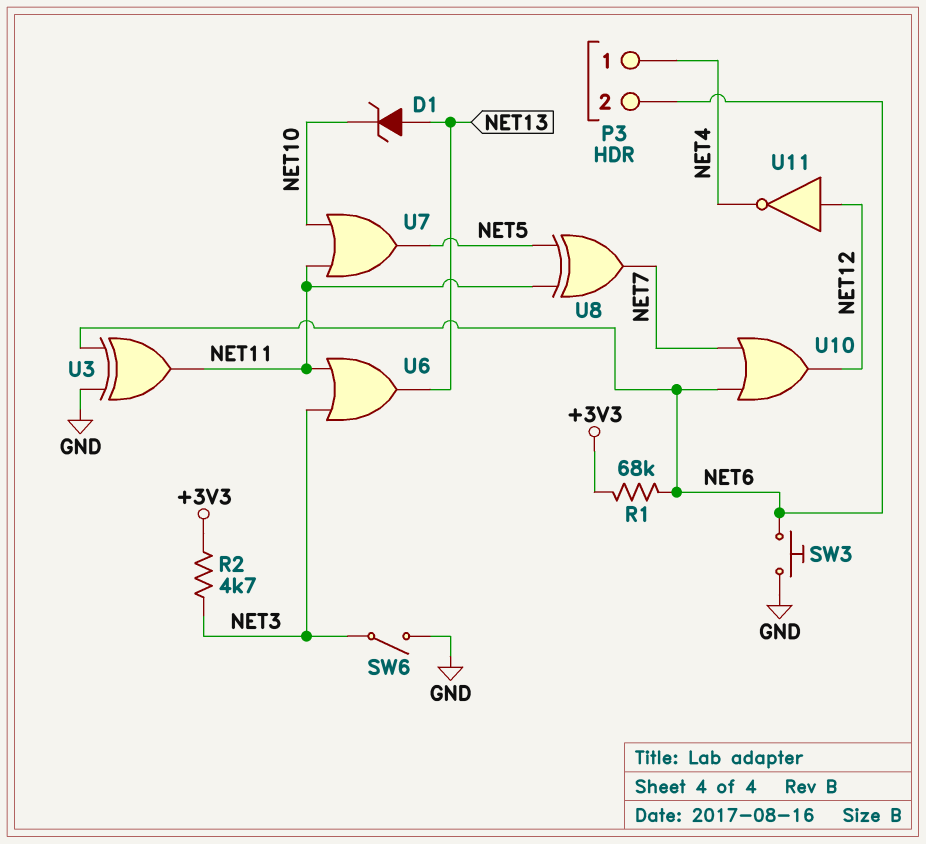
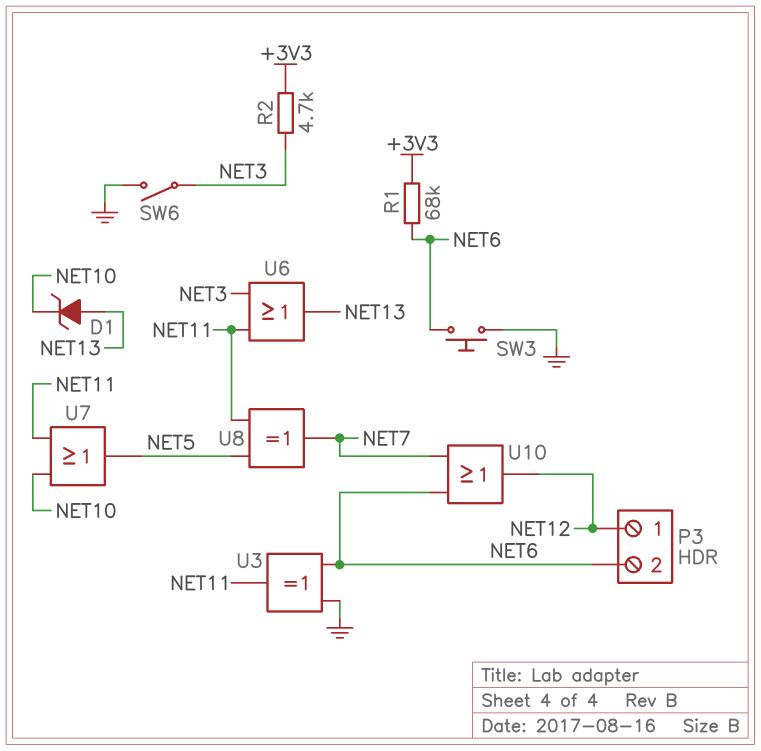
P3 pin 1: NET4 -> NET12
U11: NOT (in NET12, out NET4) -> none

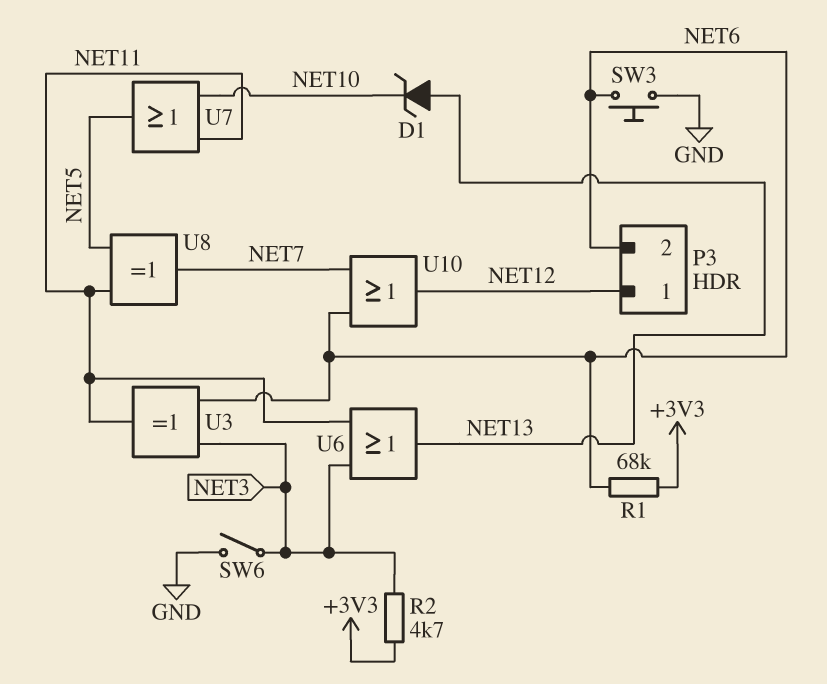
U3: XOR (in GND, in NET6, out NET11) -> XOR (in NET3, in NET6, out NET11)

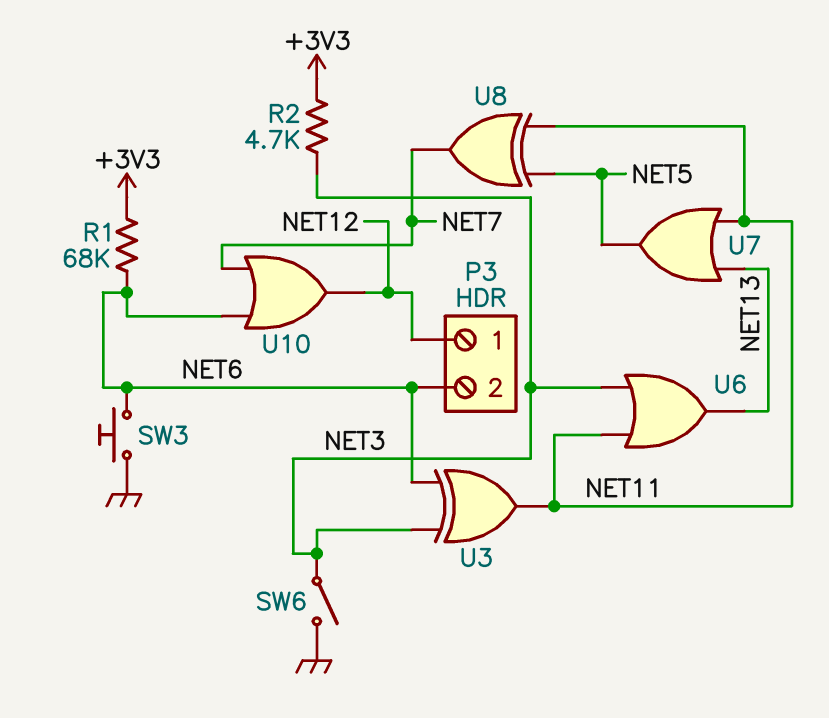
D1: zener (A NET13, K NET10) -> none
U7: OR (in NET10, in NET11, out NET5) -> OR (in NET11, in NET13, out NET5)

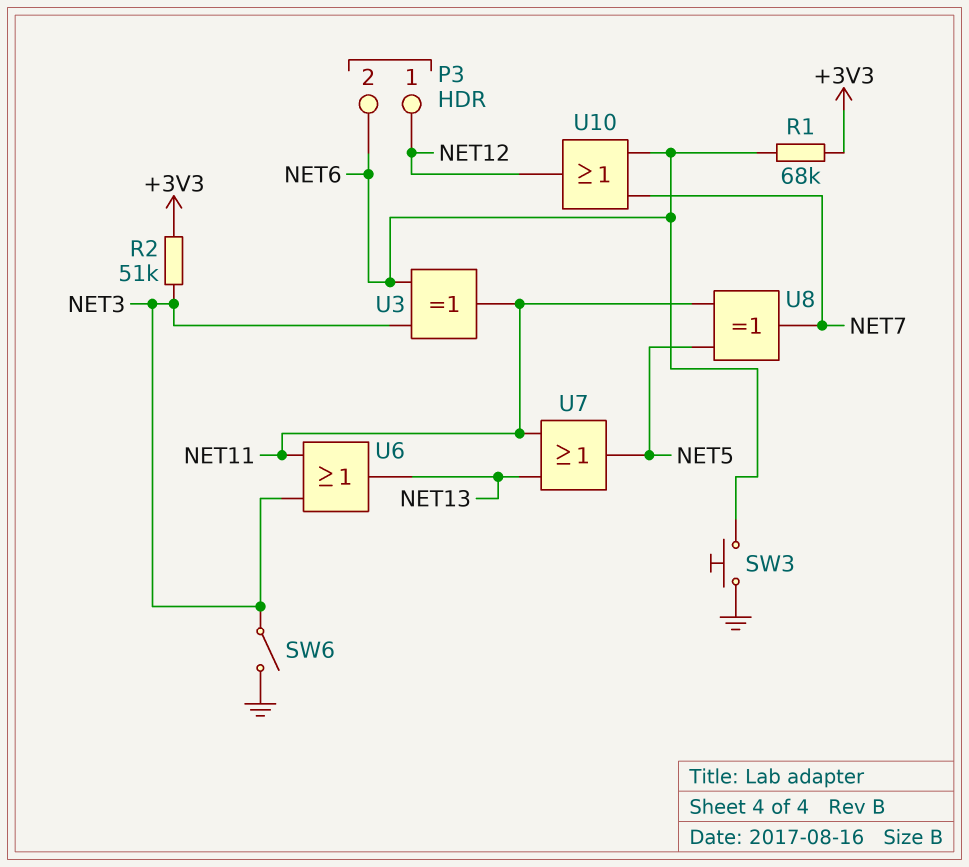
R2: 4.7k (+3V3, NET3) -> 51k (+3V3, NET3)

